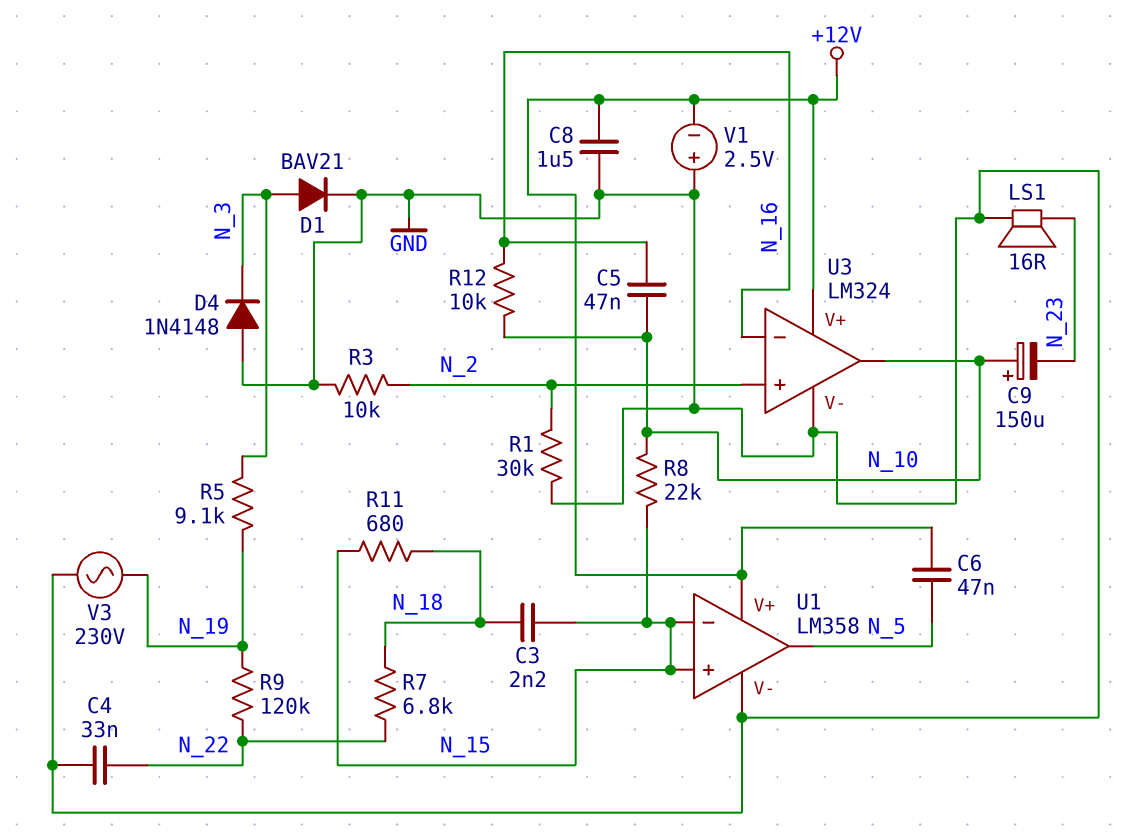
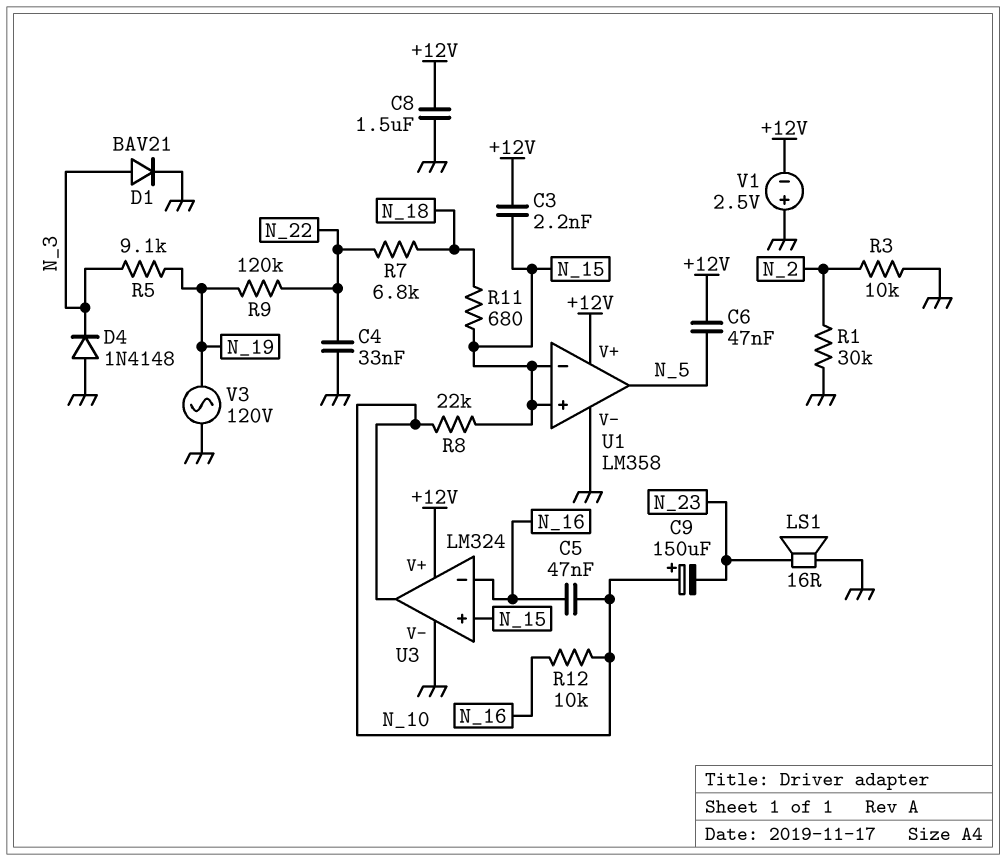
C3: 2.2nF (N_15, N_18) -> 2.2nF (+12V, N_15)
U3 pin in+: N_2 -> N_15
V3: AC 230V (GND, N_19) -> AC 120V (GND, N_19)

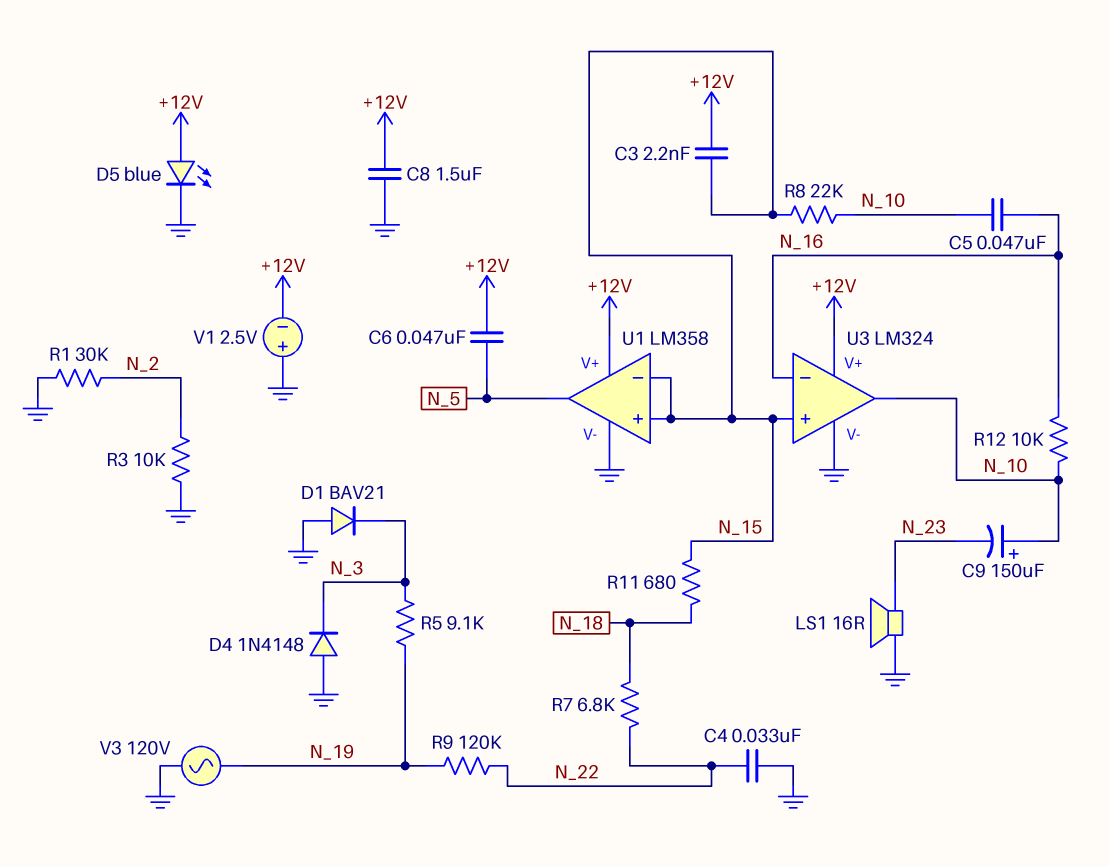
D1: diode BAV21 (A N_3, K GND) -> diode BAV21 (A GND, K N_3)
D5: none -> LED blue (A +12V, K GND)

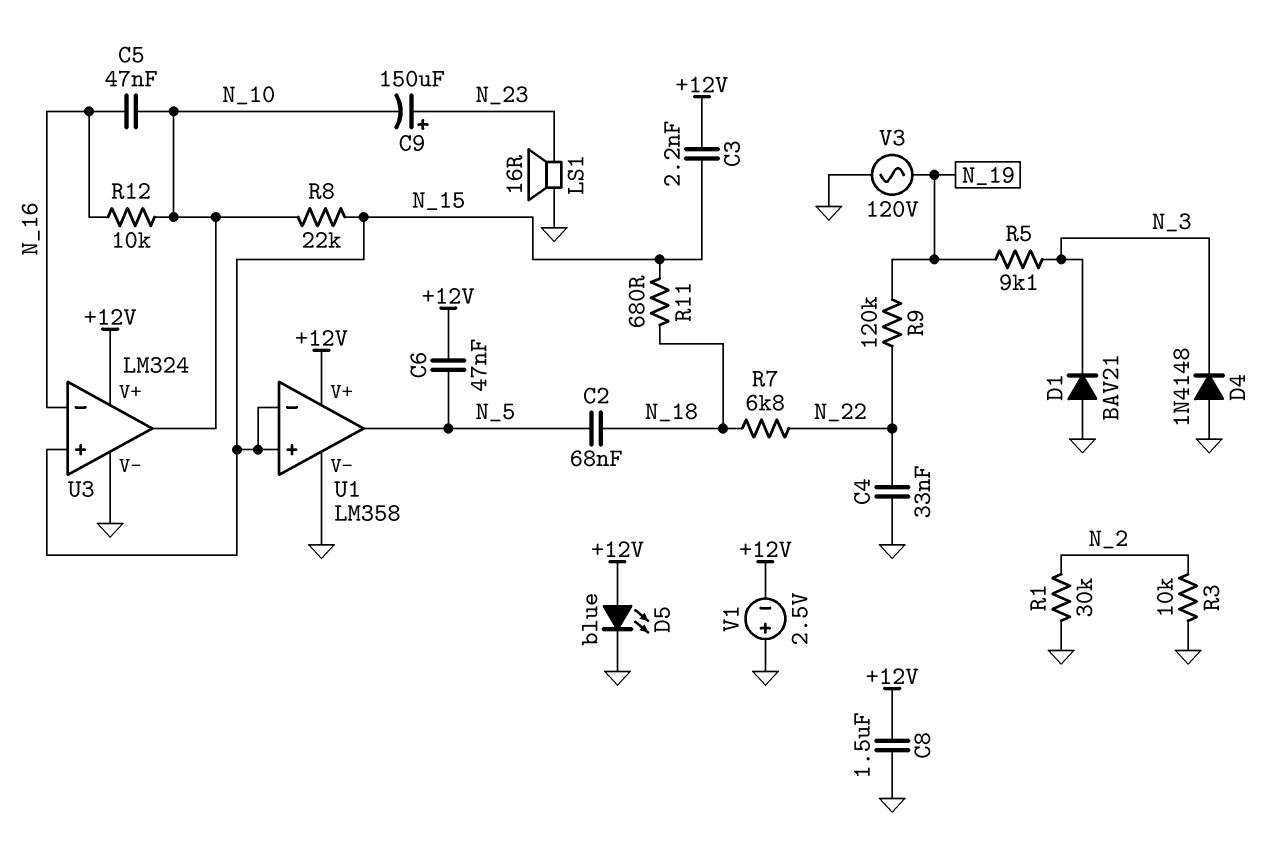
C2: none -> 68nF (N_5, N_18)
C9: 150uF (plus N_10, minus N_23) -> 150uF (plus N_23, minus N_10)

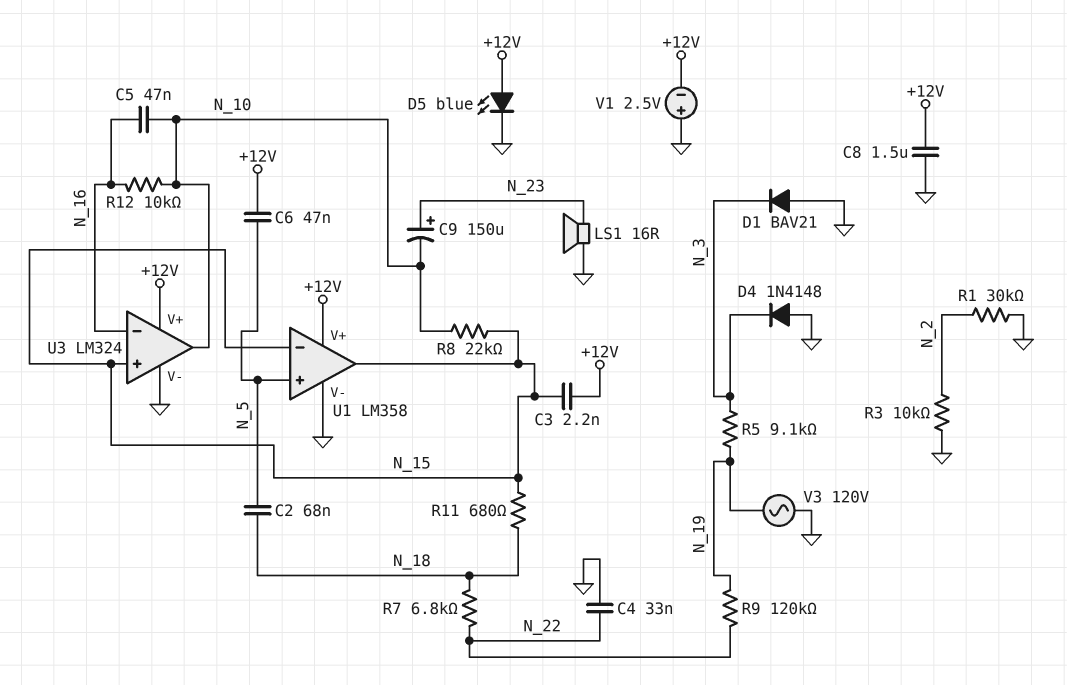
U1 pin in+: N_15 -> N_5
U1 pin out: N_5 -> N_15

